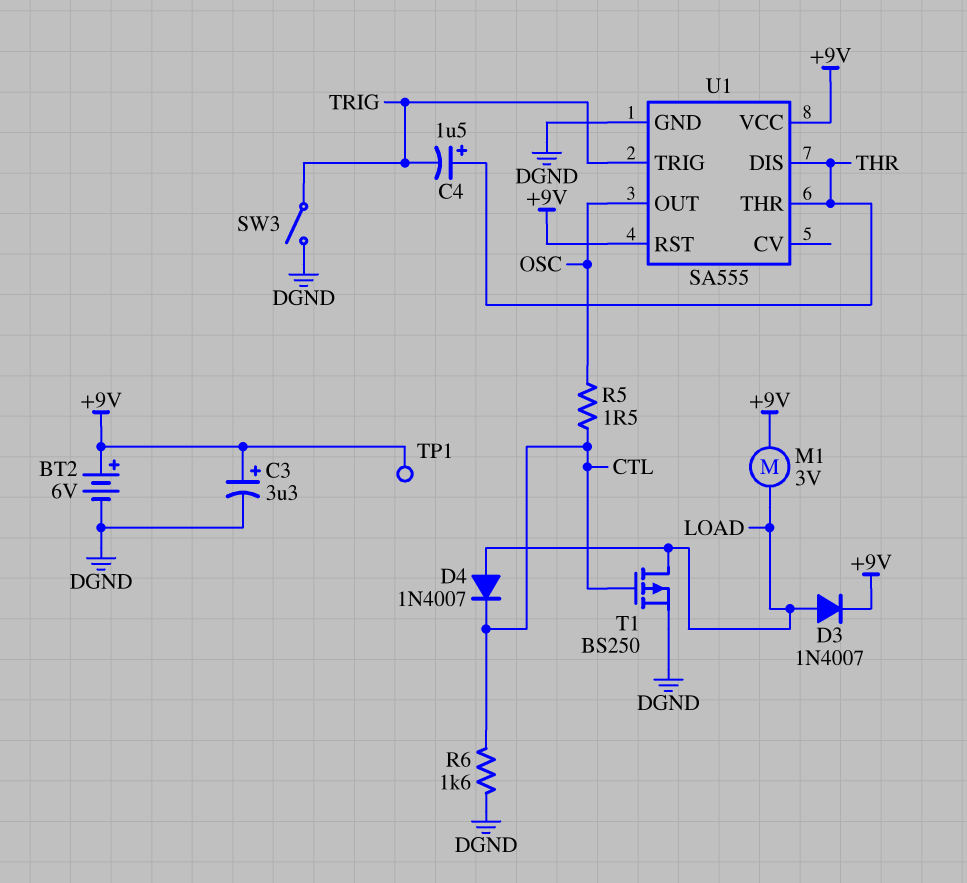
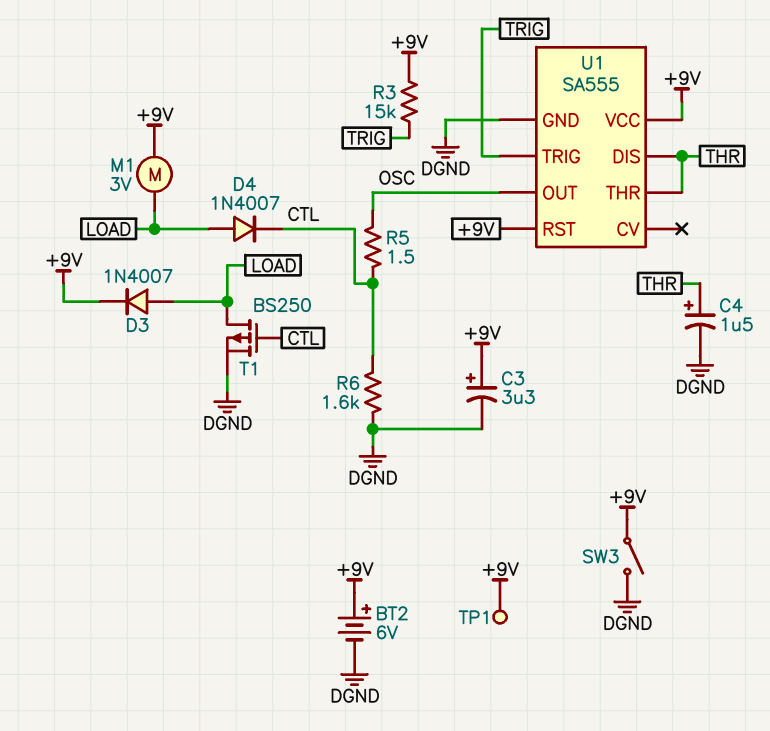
C4: 1.5uF (plus THR, minus TRIG) -> 1.5uF (plus THR, minus DGND)
R3: none -> 15k (+9V, TRIG)
SW3: switch (DGND, TRIG) -> switch (+9V, DGND)

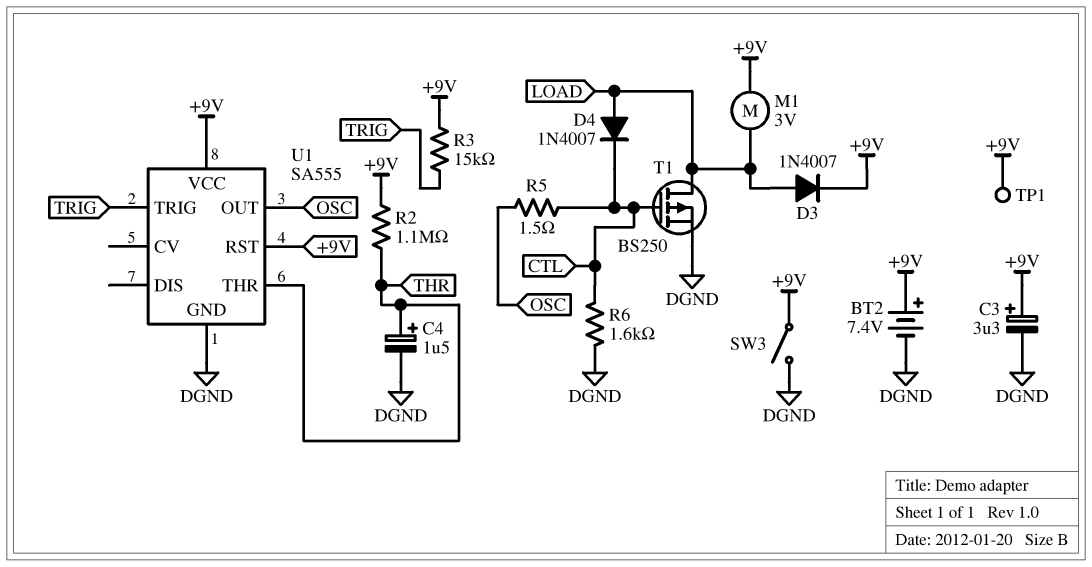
BT2: 6V (plus +9V, minus DGND) -> 7.4V (plus +9V, minus DGND)
R2: none -> 1.1M (+9V, THR)
U1 pin DIS: THR -> none

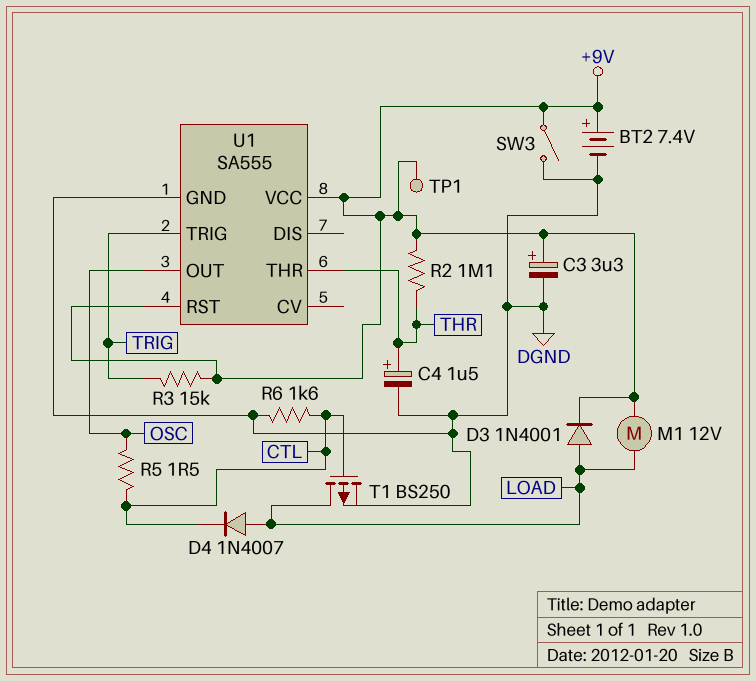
D3: diode 1N4007 (A LOAD, K +9V) -> diode 1N4001 (A LOAD, K +9V)
M1: motor 3V (+9V, LOAD) -> motor 12V (+9V, LOAD)

